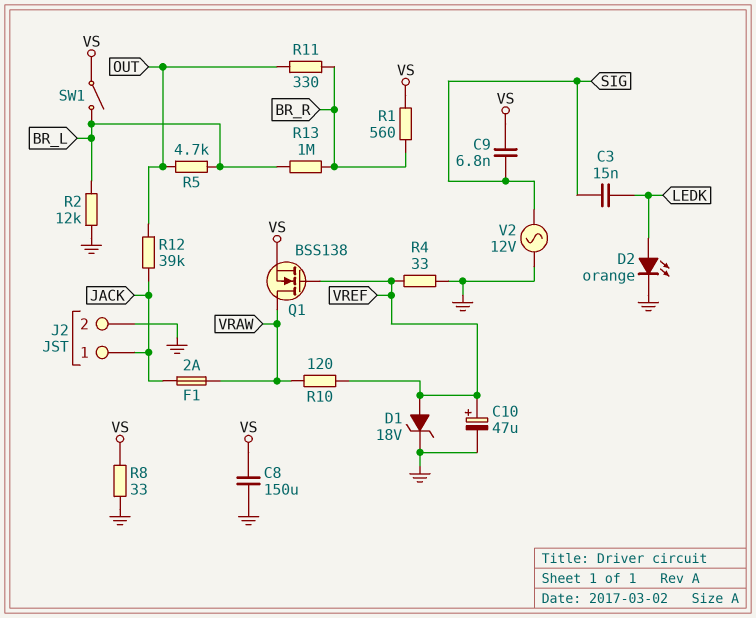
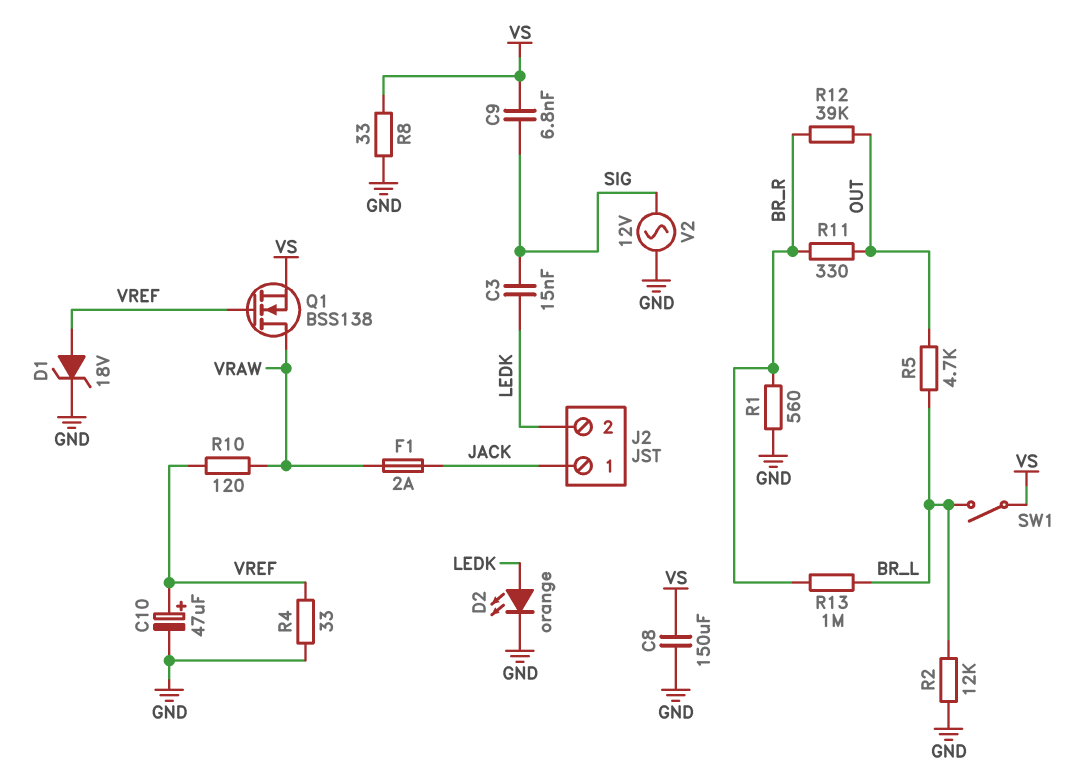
J2 pin 2: GND -> LEDK
R1: 560 (BR_R, VS) -> 560 (BR_R, GND)
R12: 39k (JACK, OUT) -> 39k (BR_R, OUT)

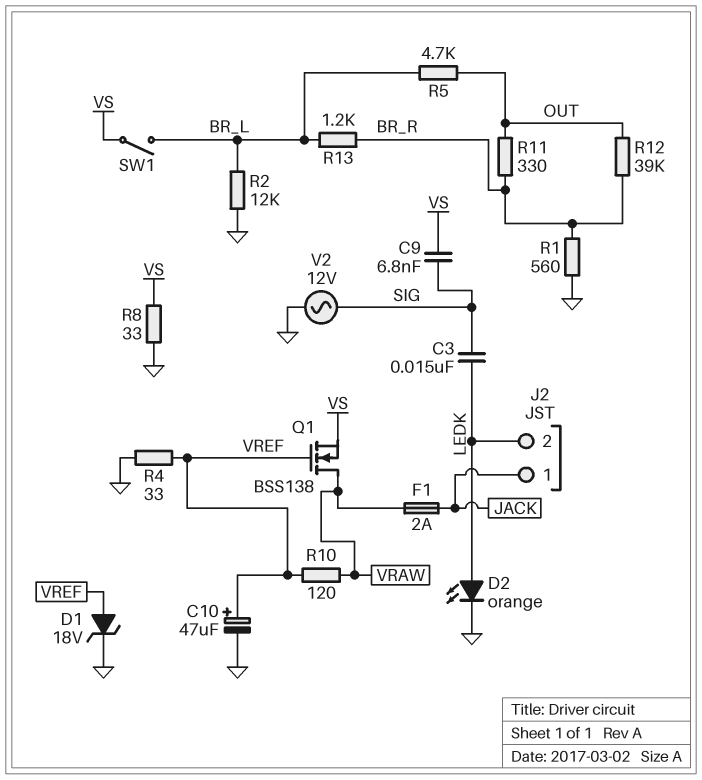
C8: 150uF (GND, VS) -> none
R13: 1M (BR_L, BR_R) -> 1.2k (BR_L, BR_R)

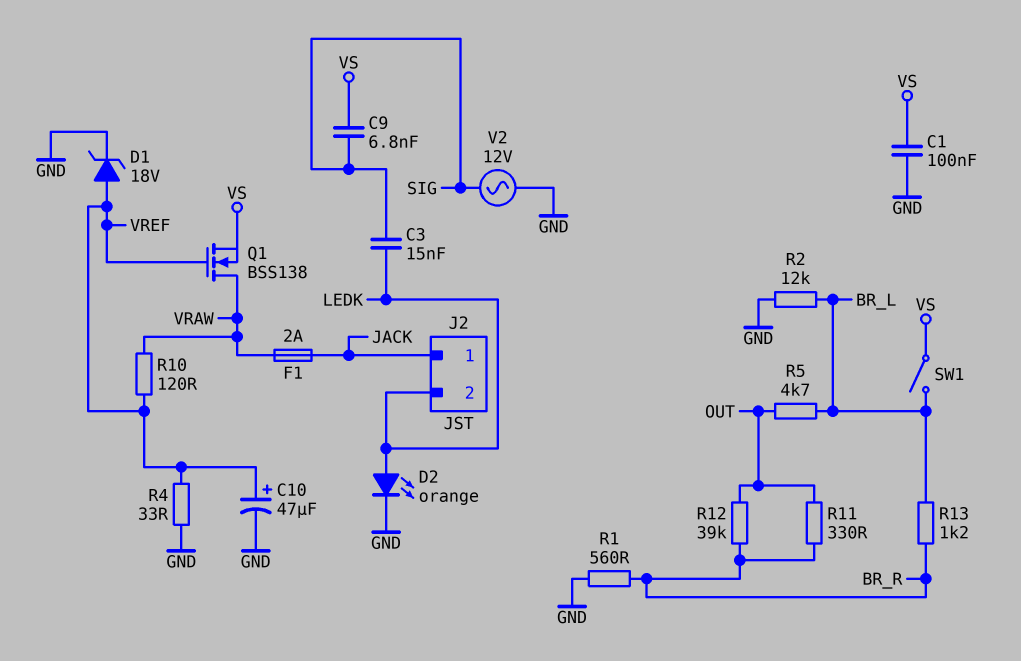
C1: none -> 100nF (GND, VS)
R8: 33 (GND, VS) -> none

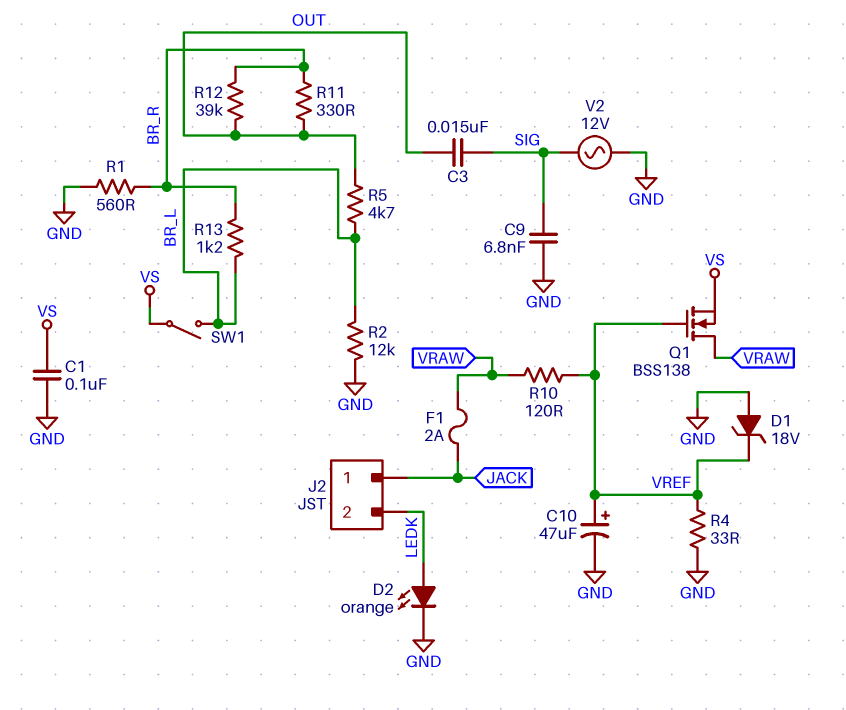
C3: 15nF (LEDK, SIG) -> 15nF (OUT, SIG)
C9: 6.8nF (SIG, VS) -> 6.8nF (GND, SIG)
D1: zener 18V (A VREF, K GND) -> zener 18V (A GND, K VREF)

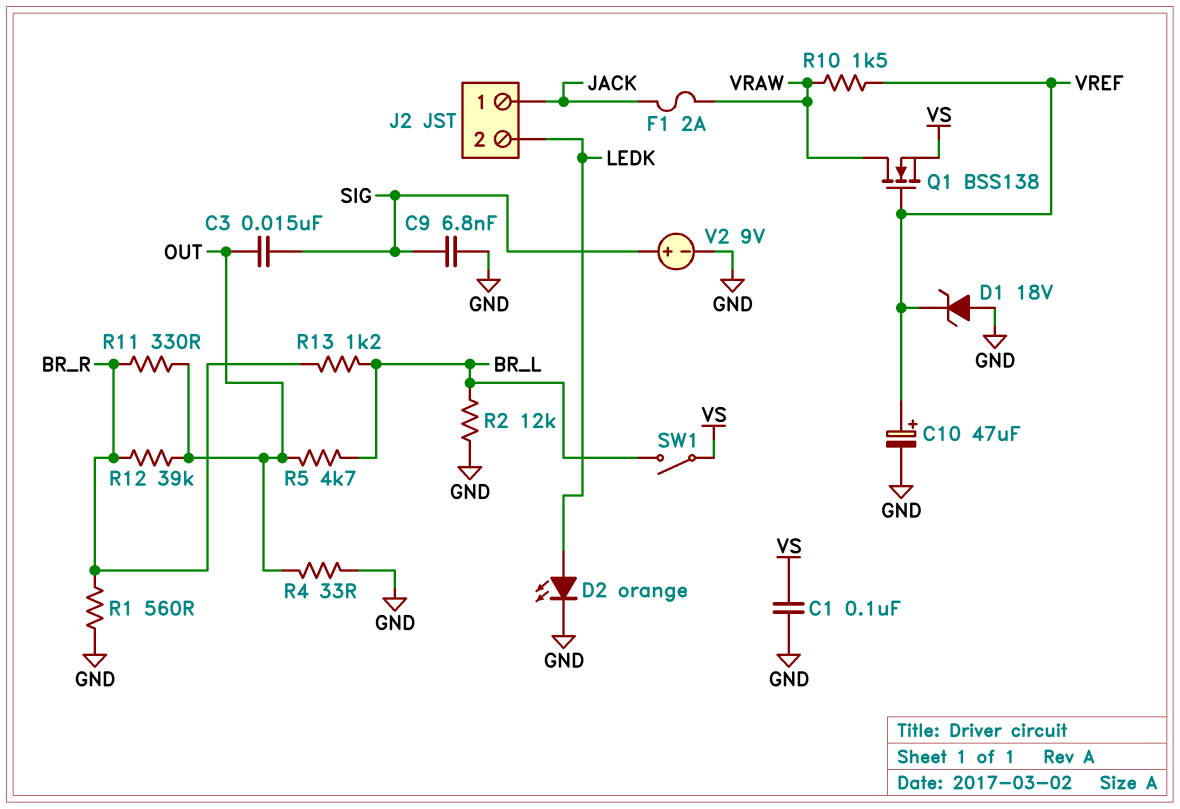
R4: 33 (GND, VREF) -> 33 (GND, OUT)
R10: 120 (VRAW, VREF) -> 1.5k (VRAW, VREF)
V2: AC 12V (GND, SIG) -> 9V (plus SIG, minus GND)

